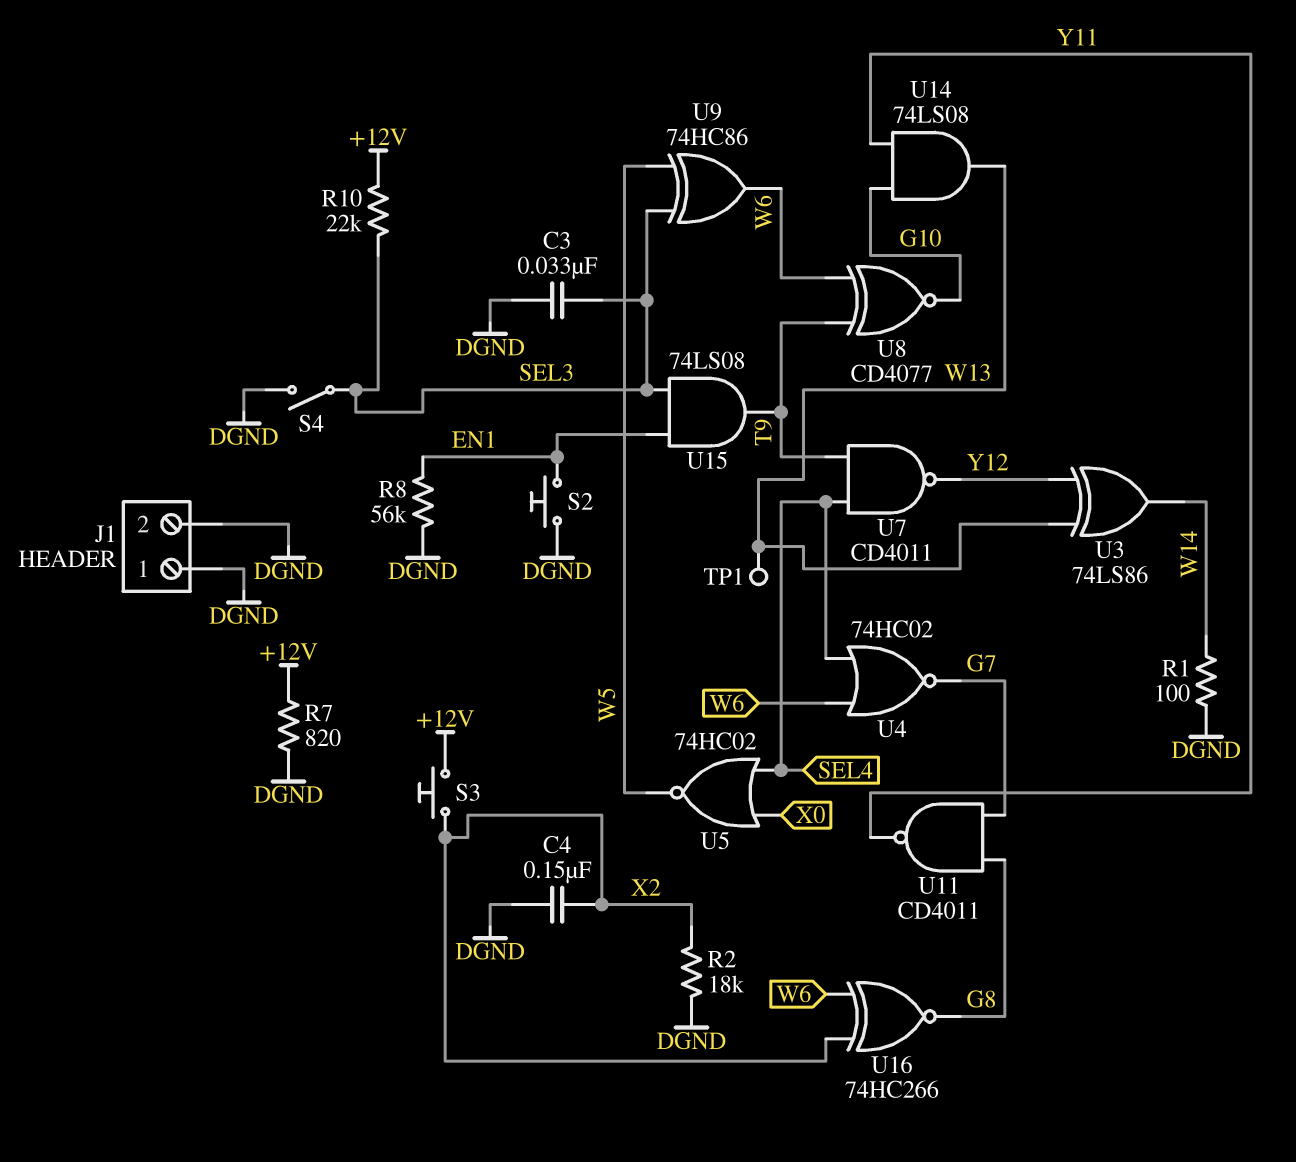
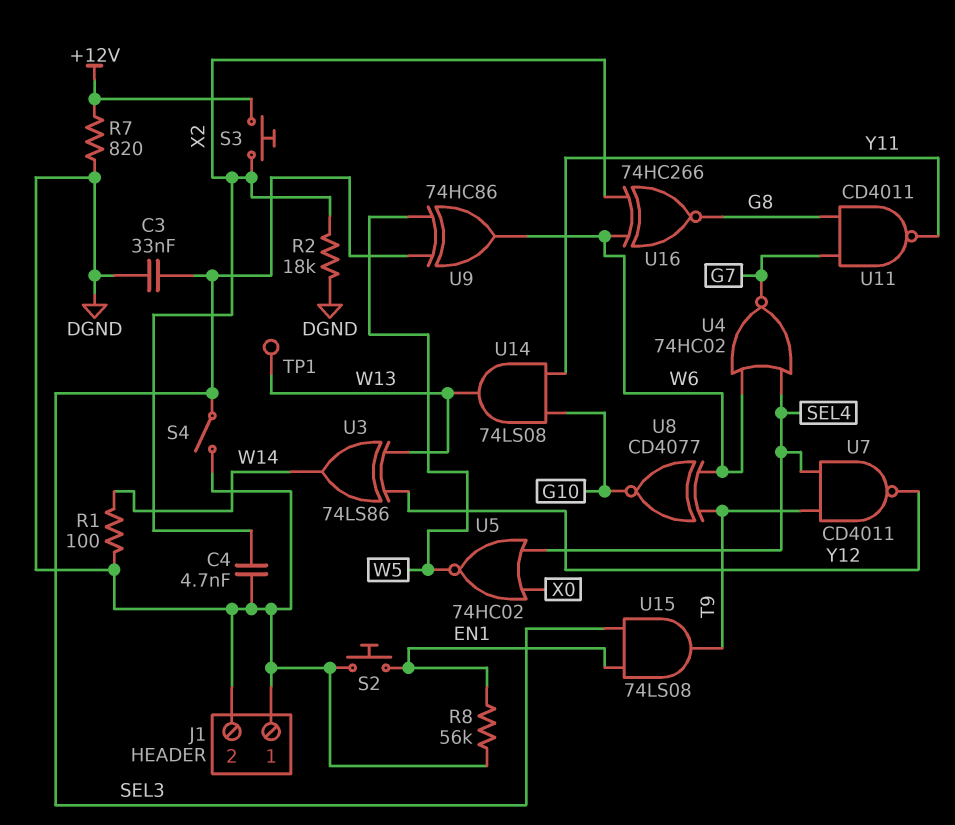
C4: 150nF (DGND, X2) -> 4.7nF (DGND, X2)
R10: 22k (+12V, SEL3) -> none

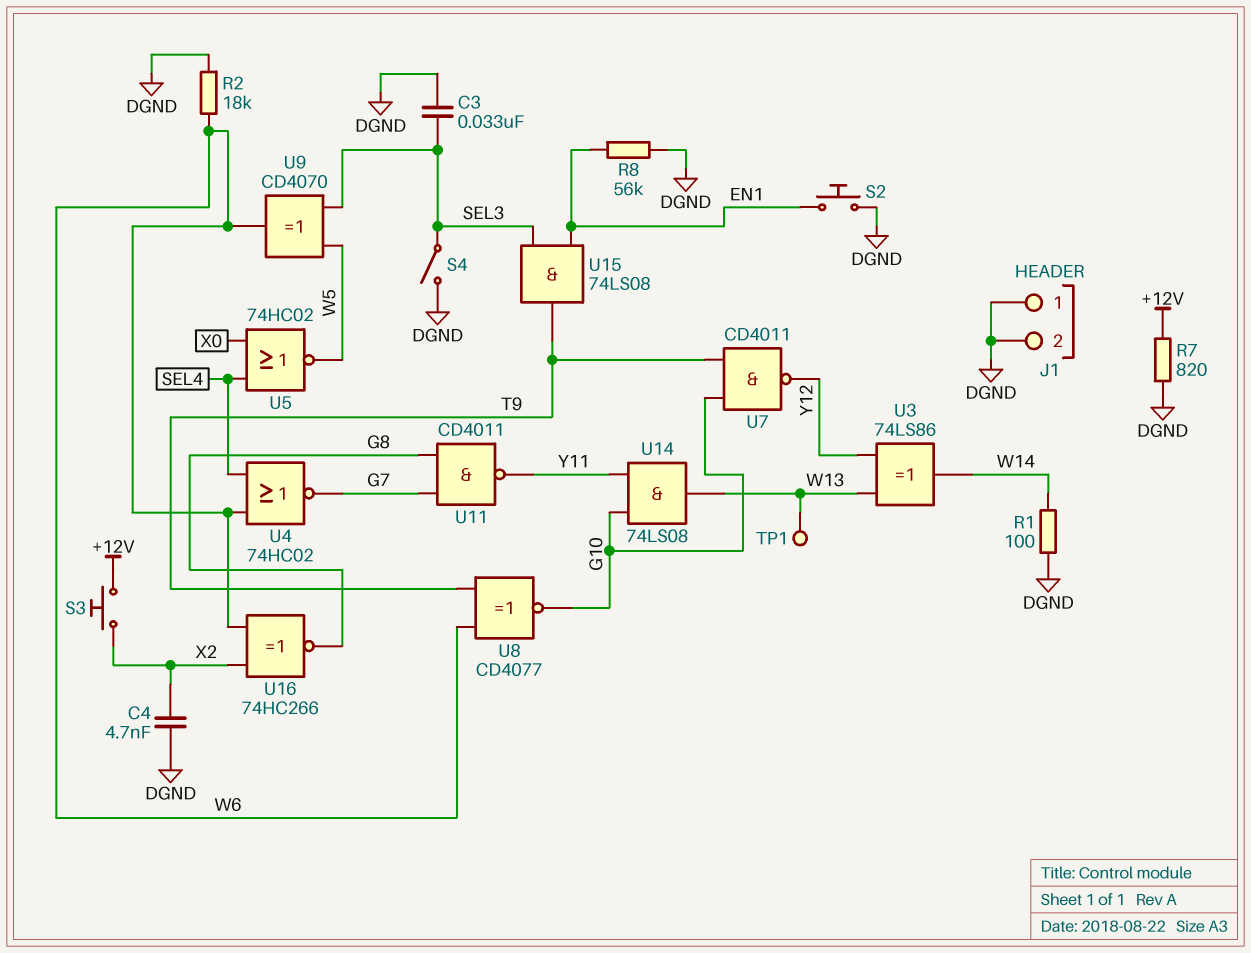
R2: 18k (DGND, X2) -> 18k (DGND, W6)
U7: NAND CD4011 (in SEL4, in T9, out Y12) -> NAND CD4011 (in G10, in T9, out Y12)
U9: XOR 74HC86 (in SEL3, in W5, out W6) -> XOR CD4070 (in SEL3, in W5, out W6)

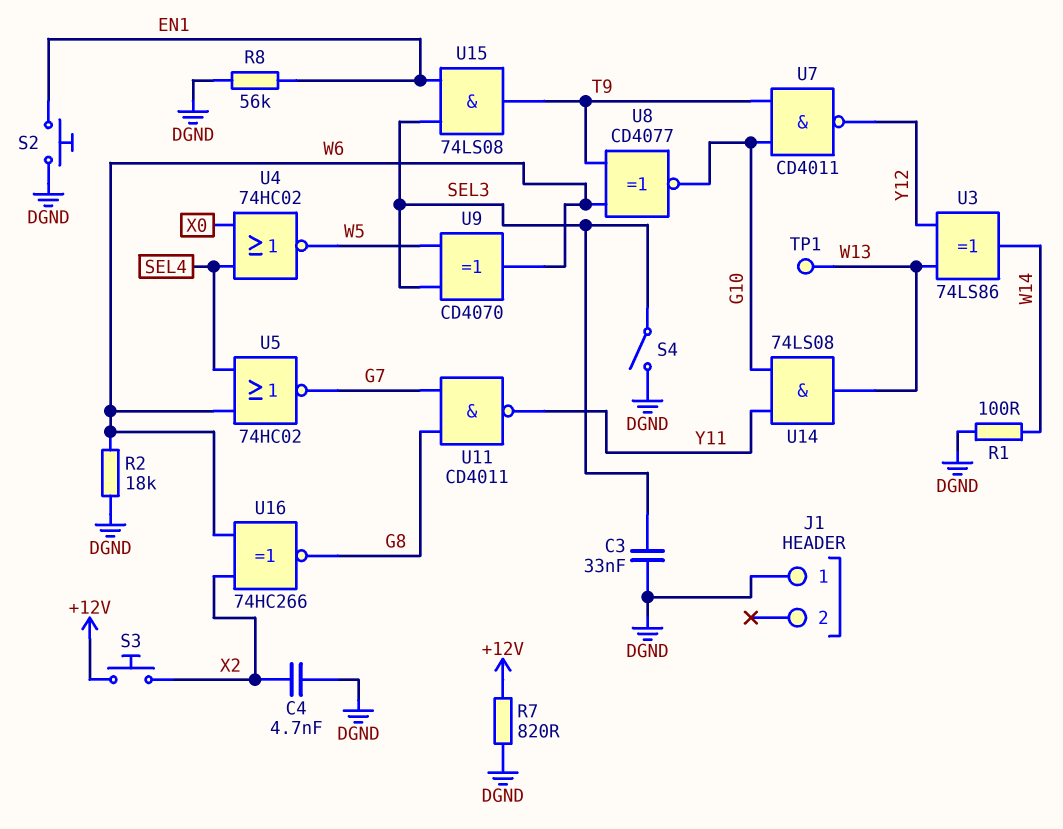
J1 pin 2: DGND -> none
U4: NOR 74HC02 (in SEL4, in W6, out G7) -> NOR 74HC02 (in SEL4, in X0, out W5)
U5: NOR 74HC02 (in SEL4, in X0, out W5) -> NOR 74HC02 (in SEL4, in W6, out G7)

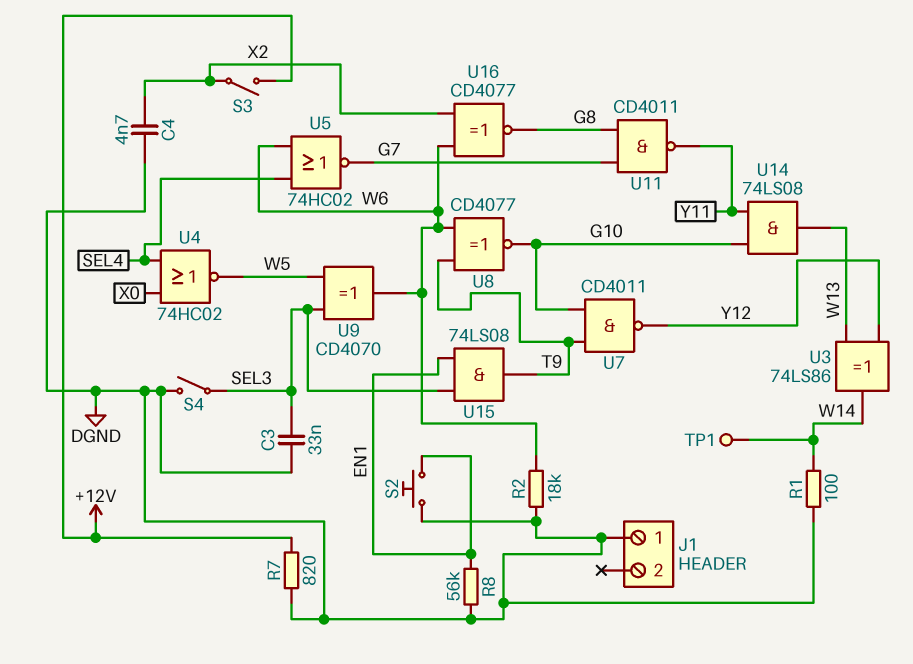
S3: button (+12V, X2) -> switch (+12V, X2)
TP1: test point (W13) -> test point (W14)
U16: XNOR 74HC266 (in W6, in X2, out G8) -> XNOR CD4077 (in W6, in X2, out G8)

